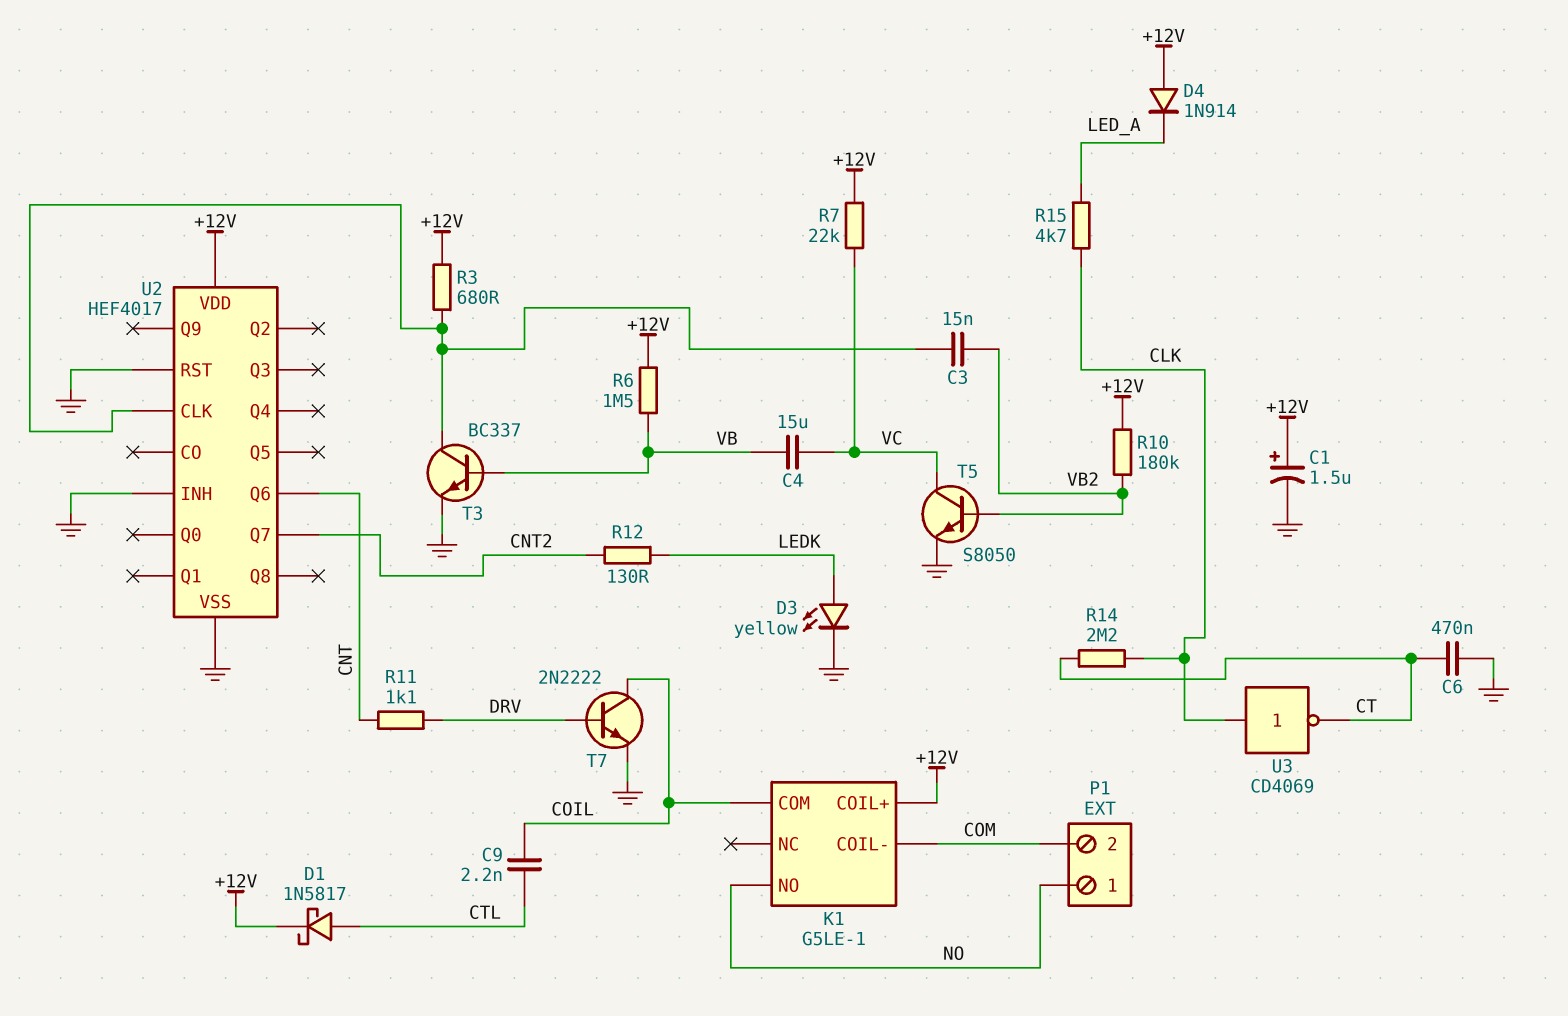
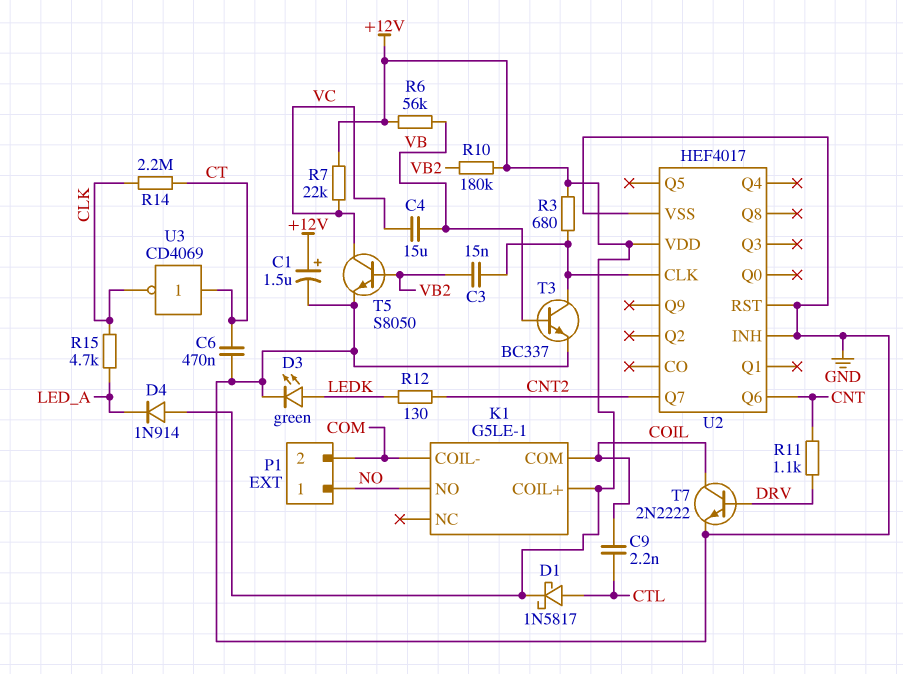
D3: LED yellow (A LEDK, K GND) -> LED green (A LEDK, K GND)
R6: 1.5M (+12V, VB) -> 56k (+12V, VB)
U3: NOT CD4069 (in CLK, out CT) -> NOT CD4069 (in CT, out CLK)

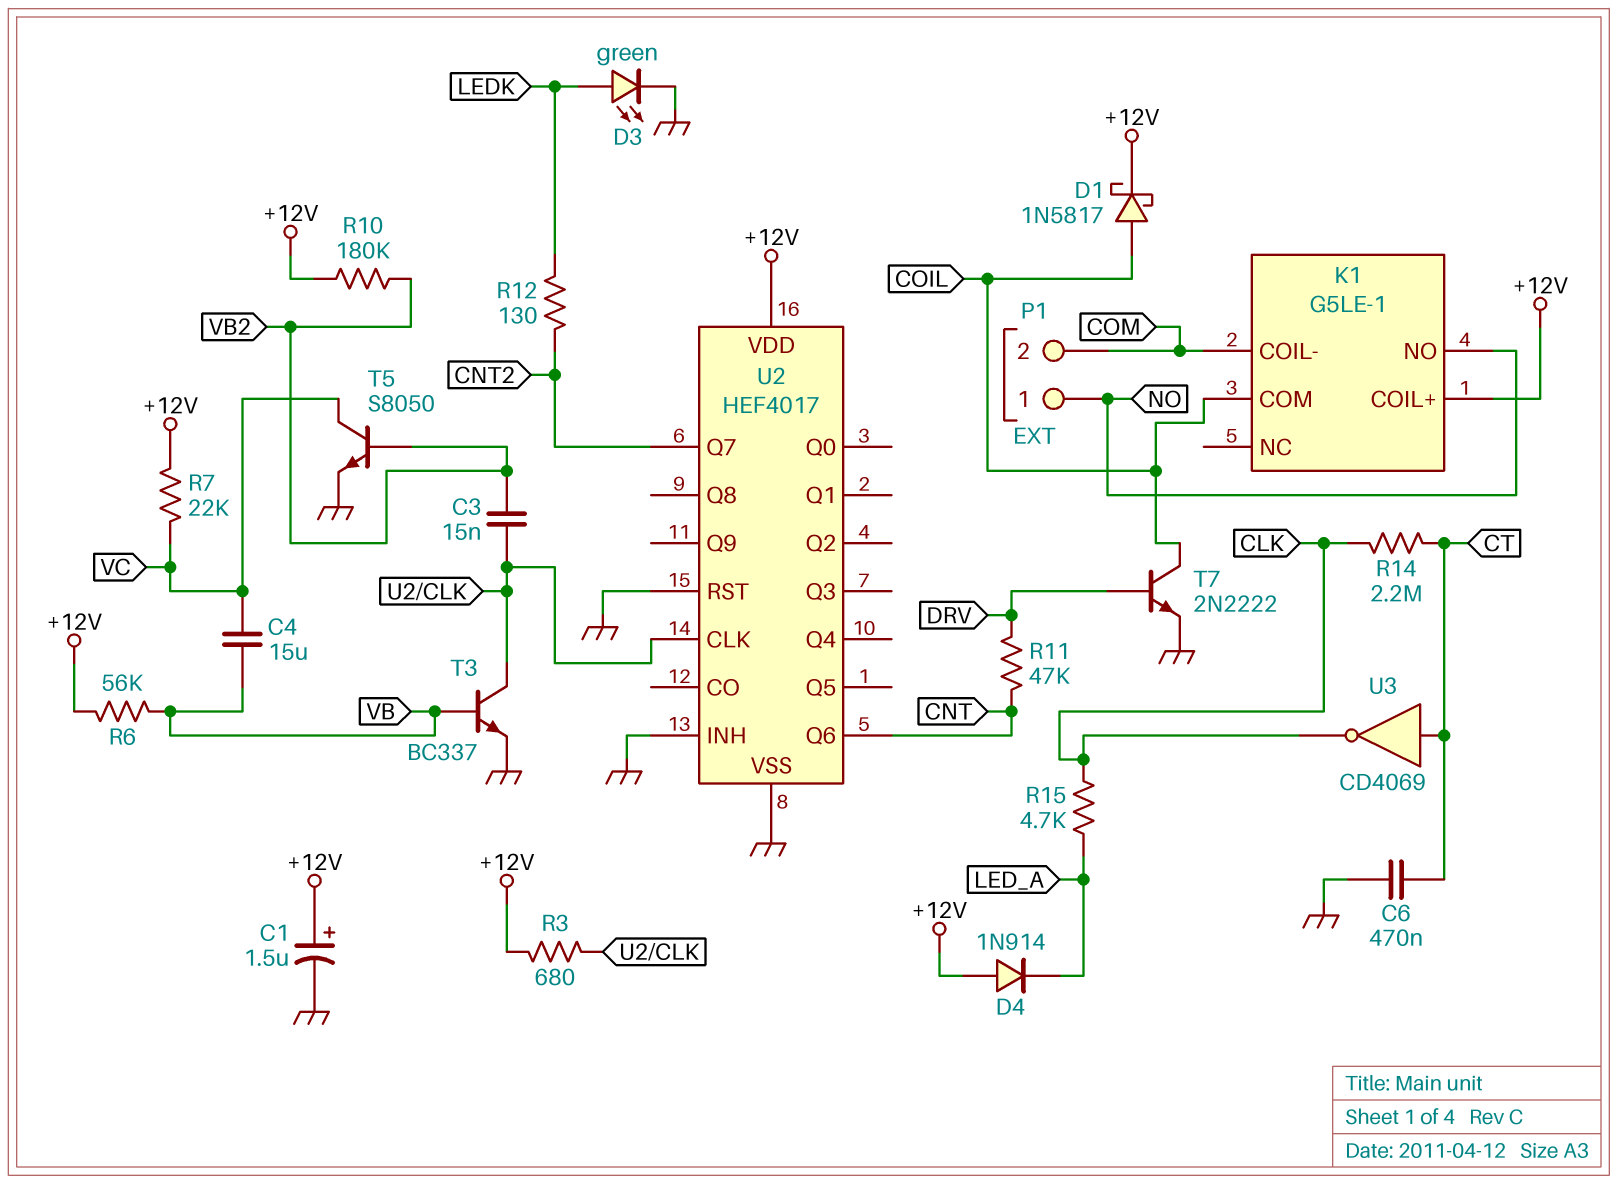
C9: 2.2nF (COIL, CTL) -> none
D1: schottky 1N5817 (A CTL, K +12V) -> schottky 1N5817 (A COIL, K +12V)
R11: 1.1k (CNT, DRV) -> 47k (CNT, DRV)

